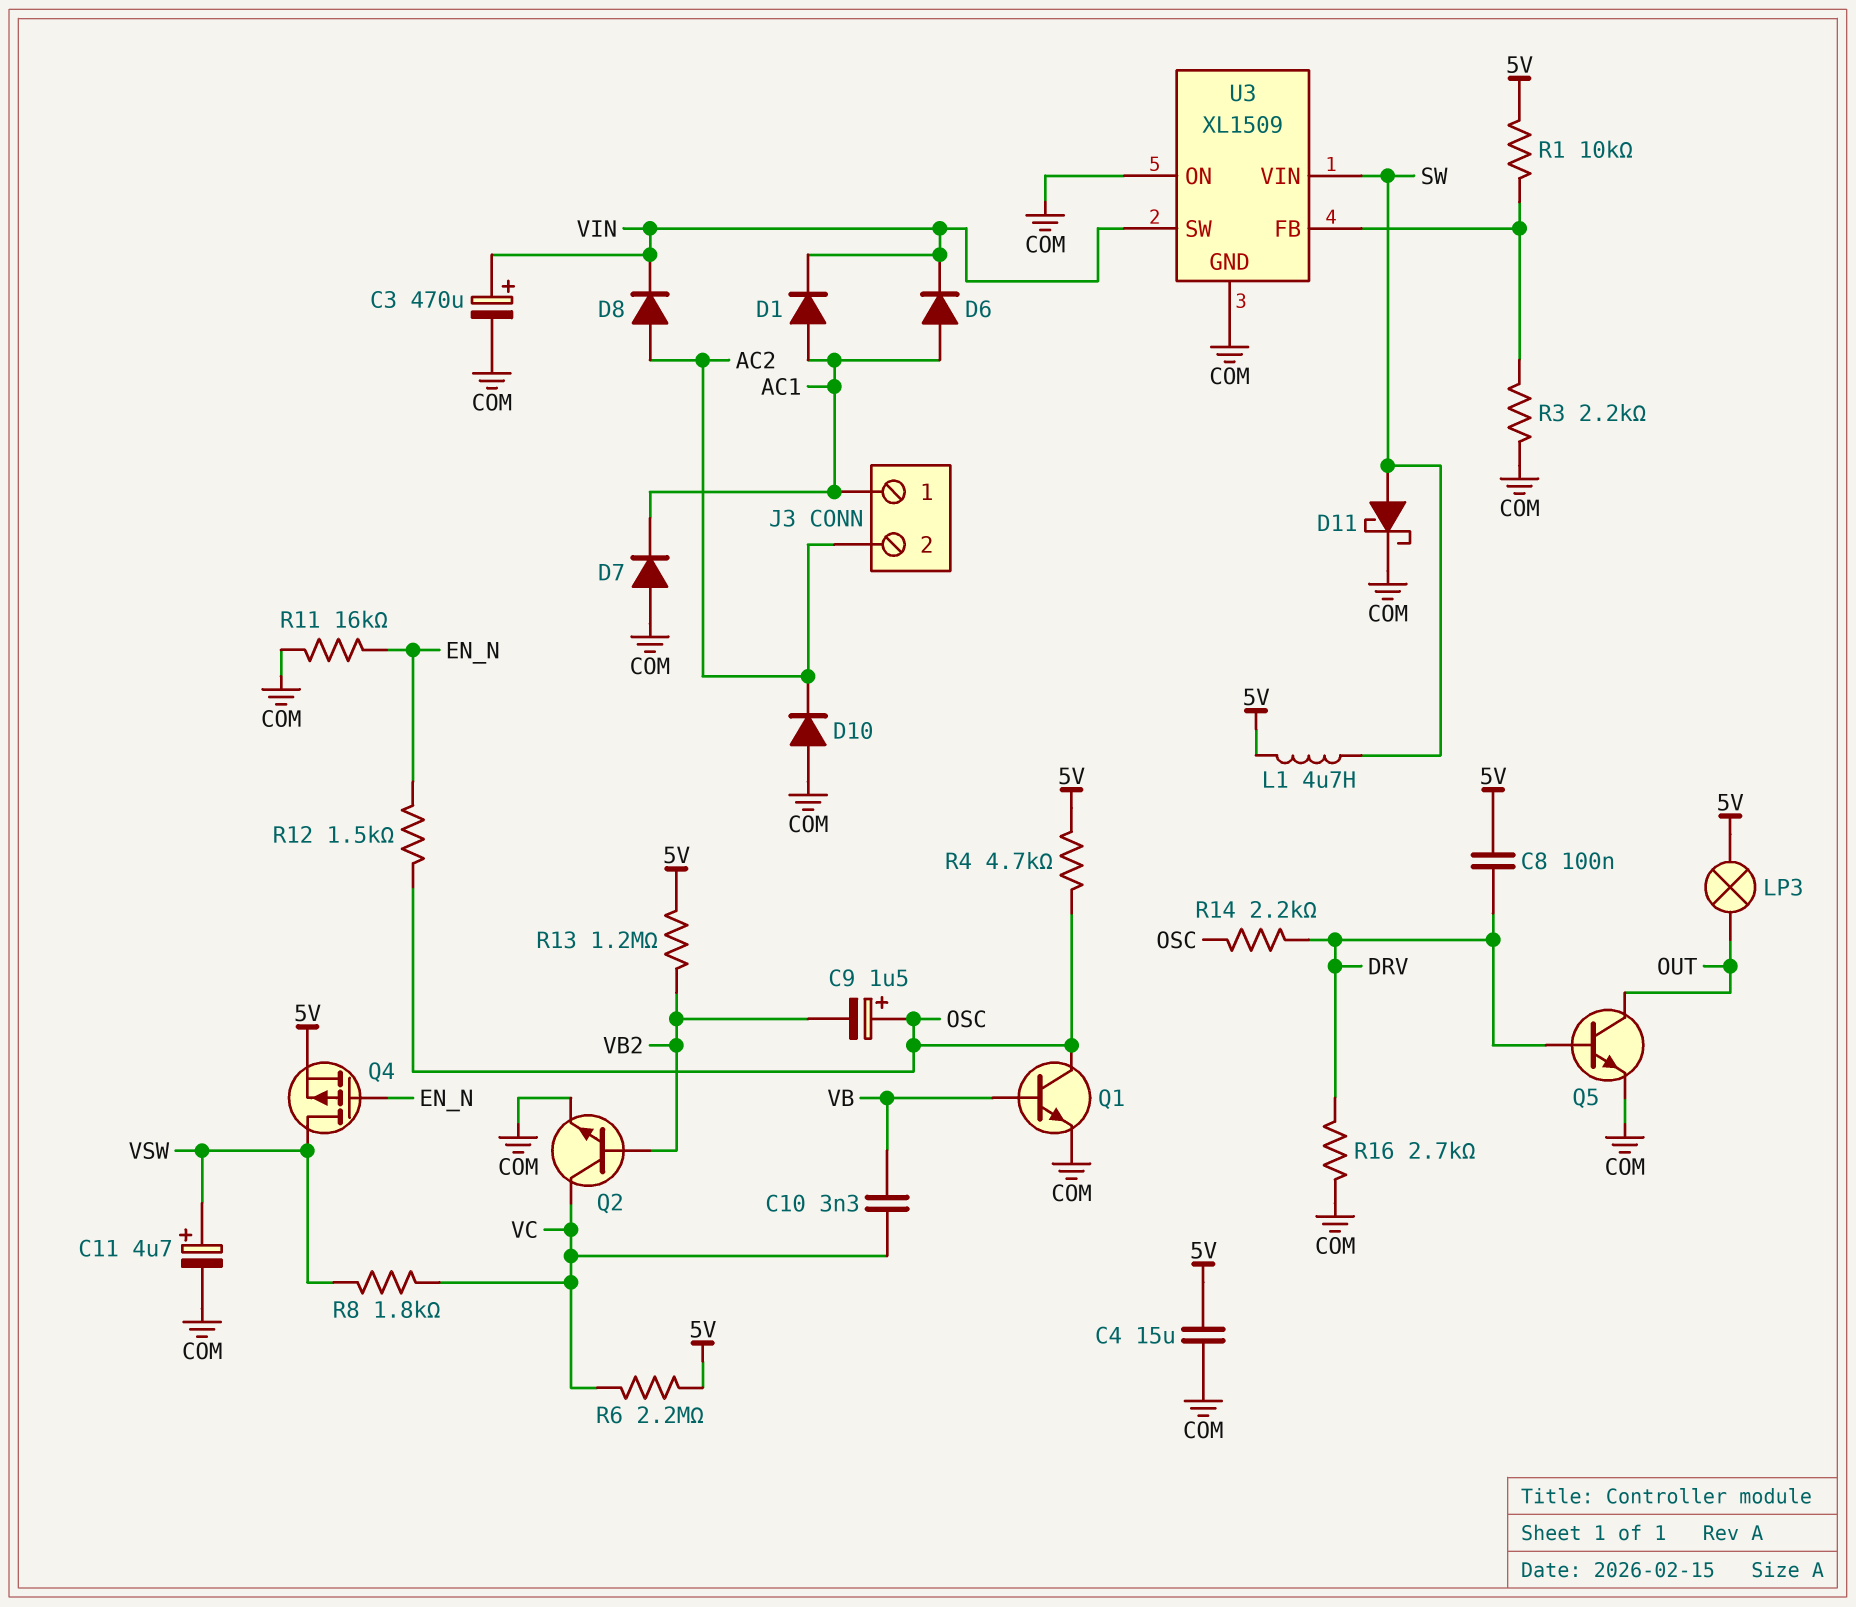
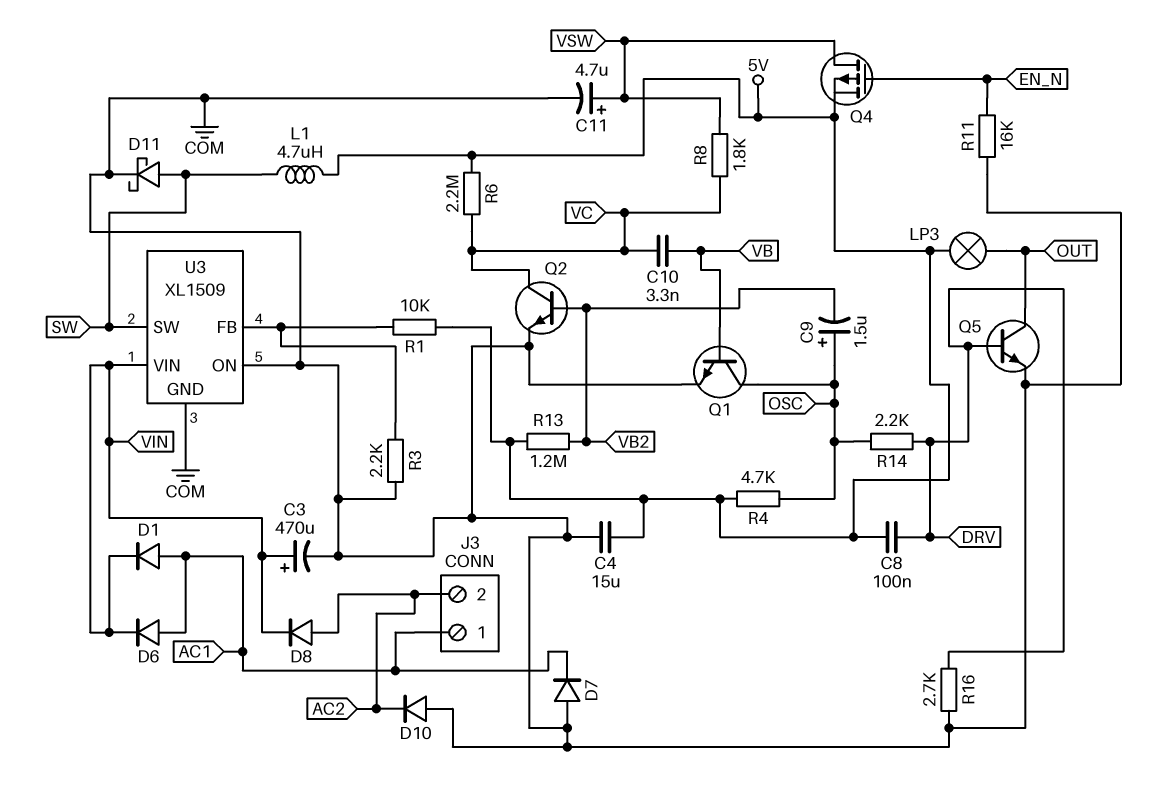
R12: 1.5k (EN_N, OSC) -> none
U3 pin SW: VIN -> SW
U3 pin VIN: SW -> VIN

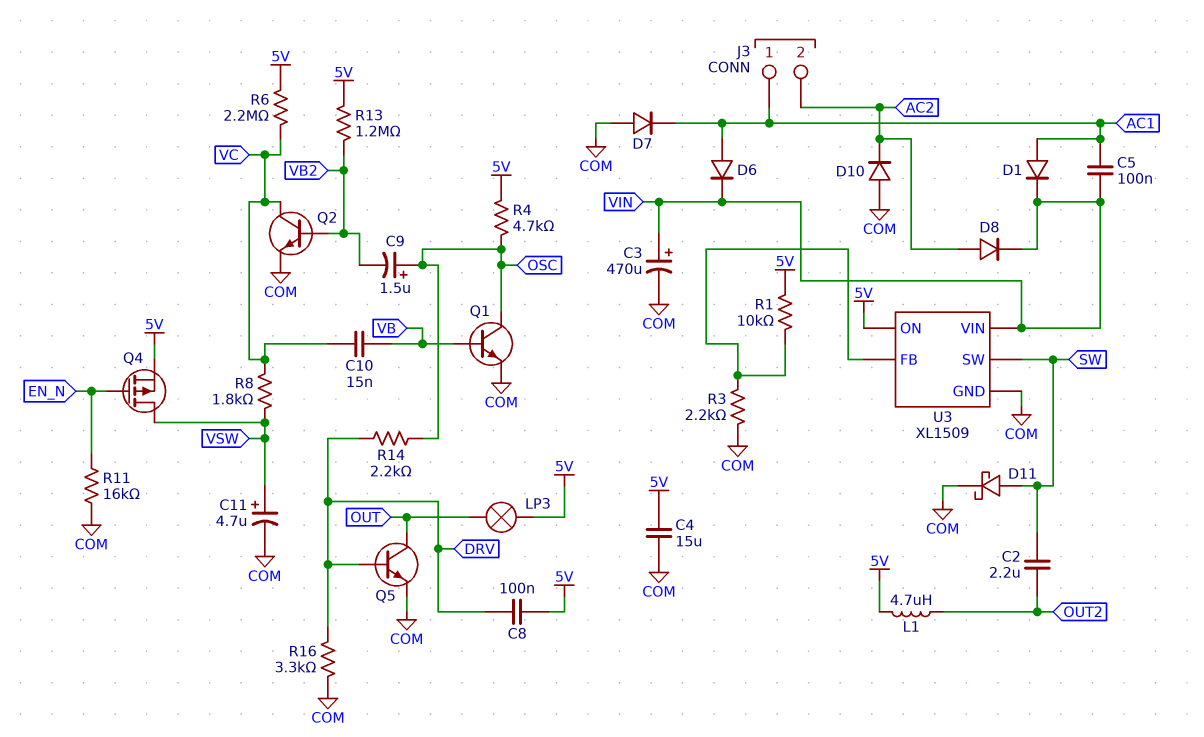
C2: none -> 2.2uF (OUT2, SW)
C5: none -> 100nF (AC1, VIN)
C10: 3.3nF (VB, VC) -> 15nF (VB, VC)
L1: 4.7uH (5V, SW) -> 4.7uH (5V, OUT2)
R16: 2.7k (COM, DRV) -> 3.3k (COM, DRV)
U3 pin ON: COM -> 5V

